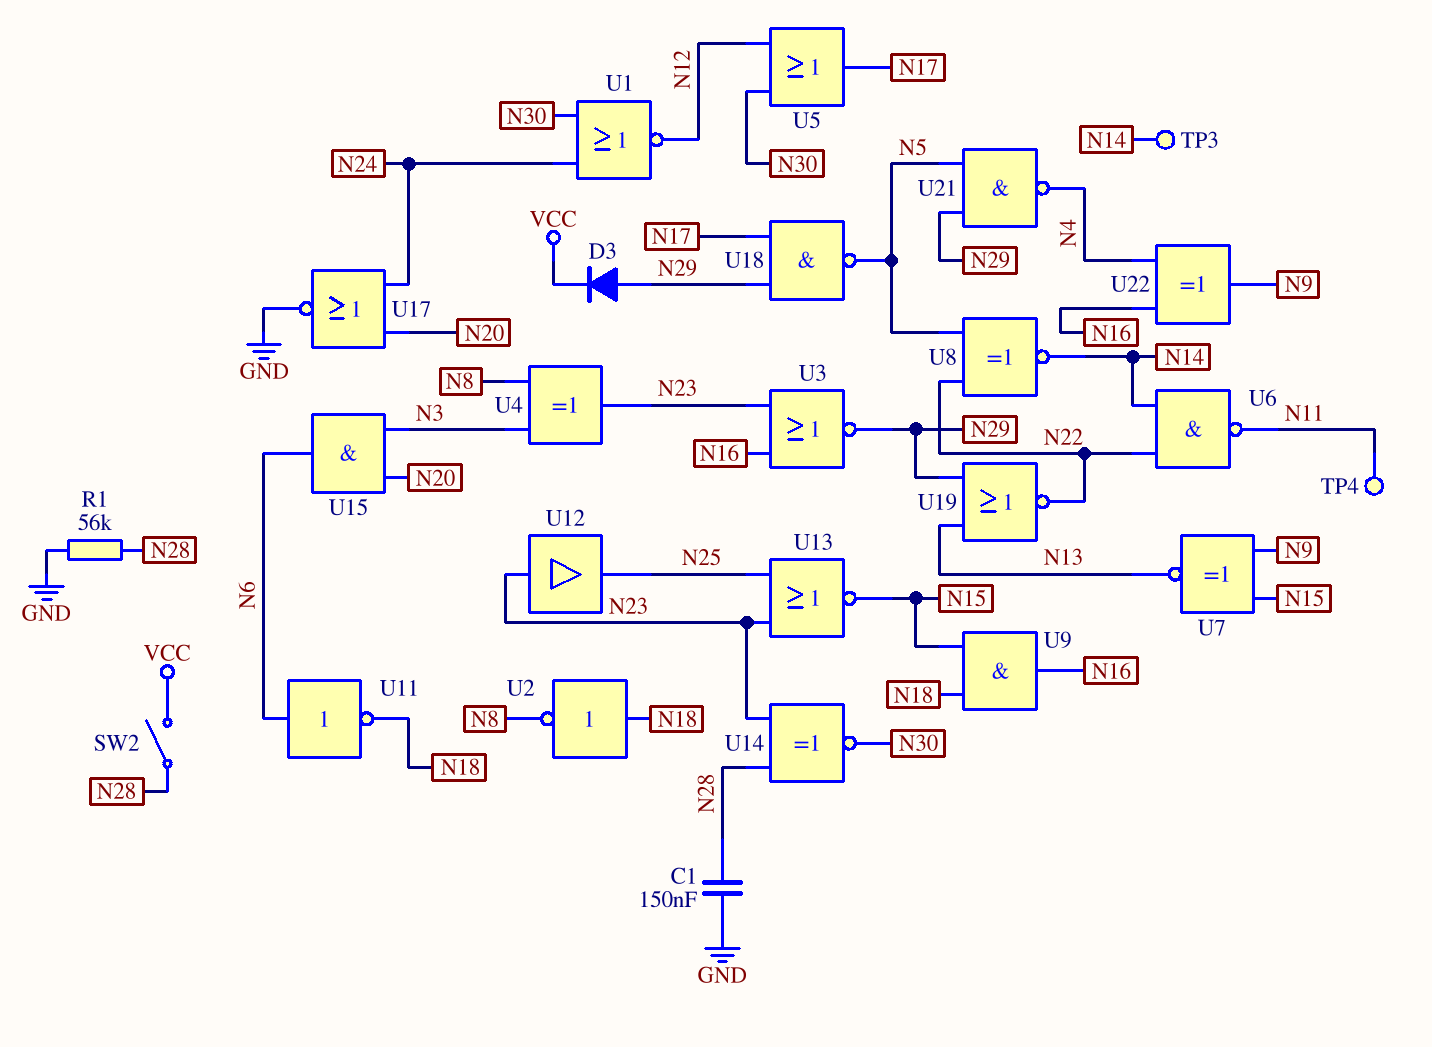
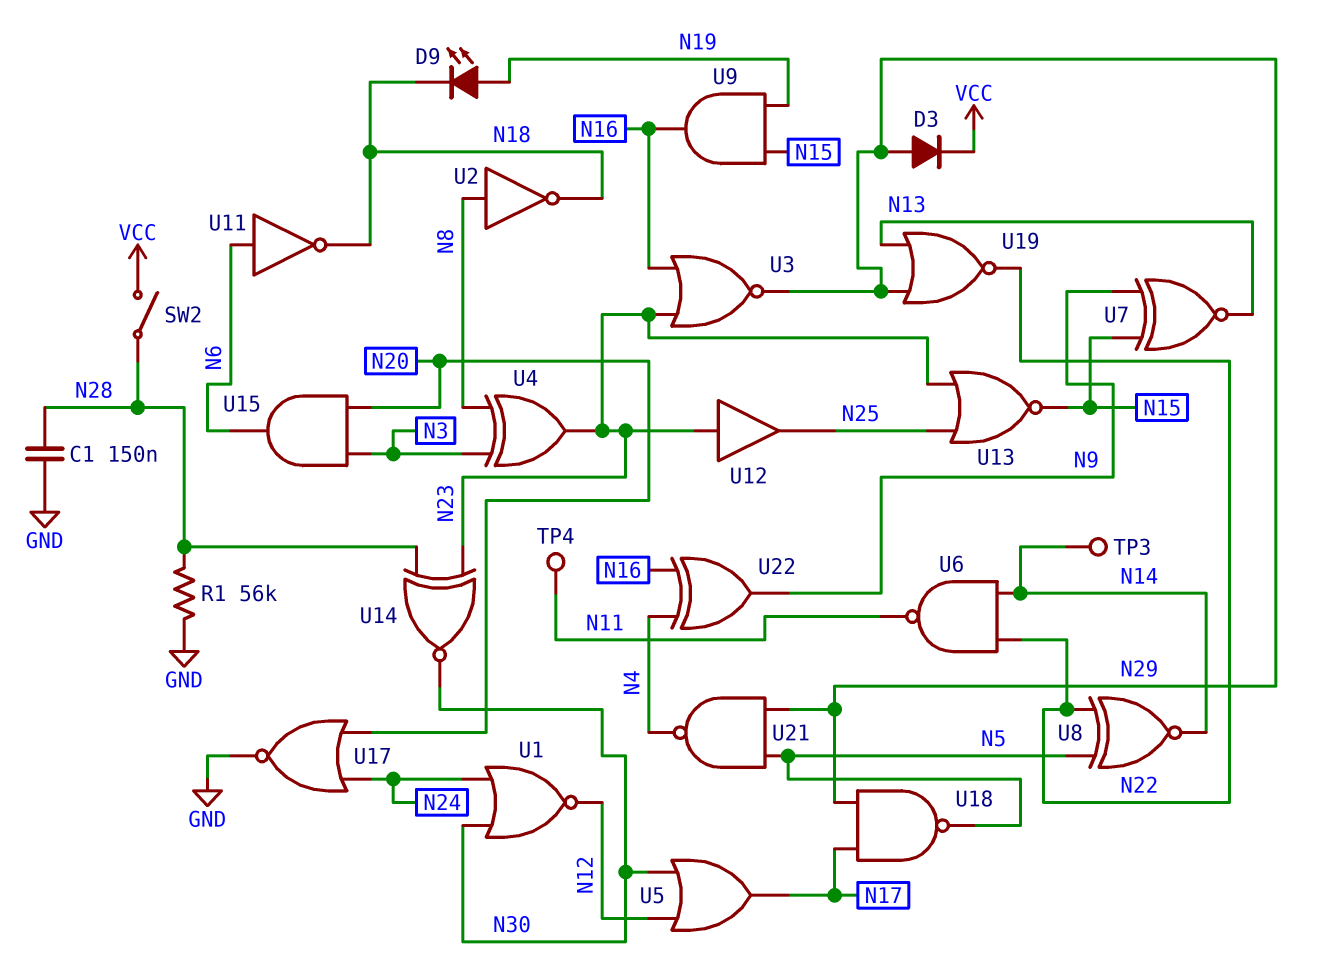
D9: none -> LED (A N19, K N18)
U2: NOT (in N18, out N8) -> NOT (in N8, out N18)
U9: AND (in N15, in N18, out N16) -> AND (in N15, in N19, out N16)

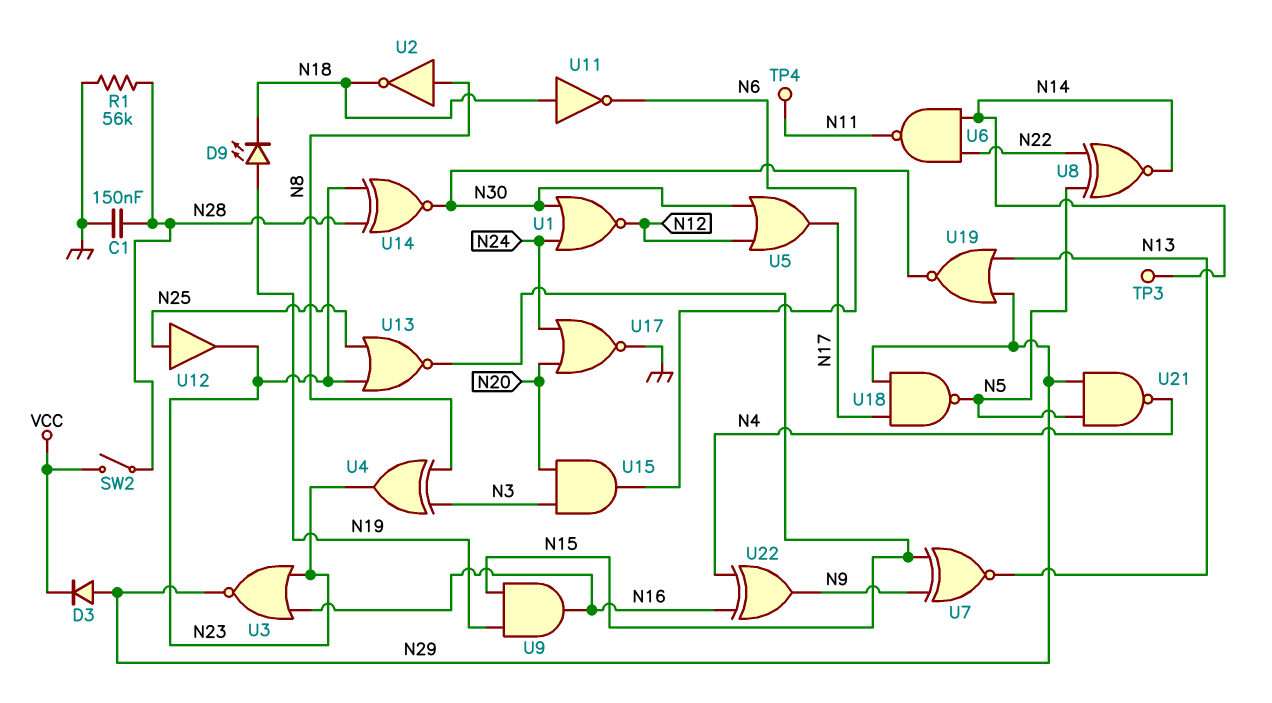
U11: NOT (in N6, out N18) -> NOT (in N18, out N6)
U12: buffer (in N23, out N25) -> buffer (in N25, out N23)
U19: NOR (in N13, in N29, out N22) -> NOR (in N13, in N29, out N30)

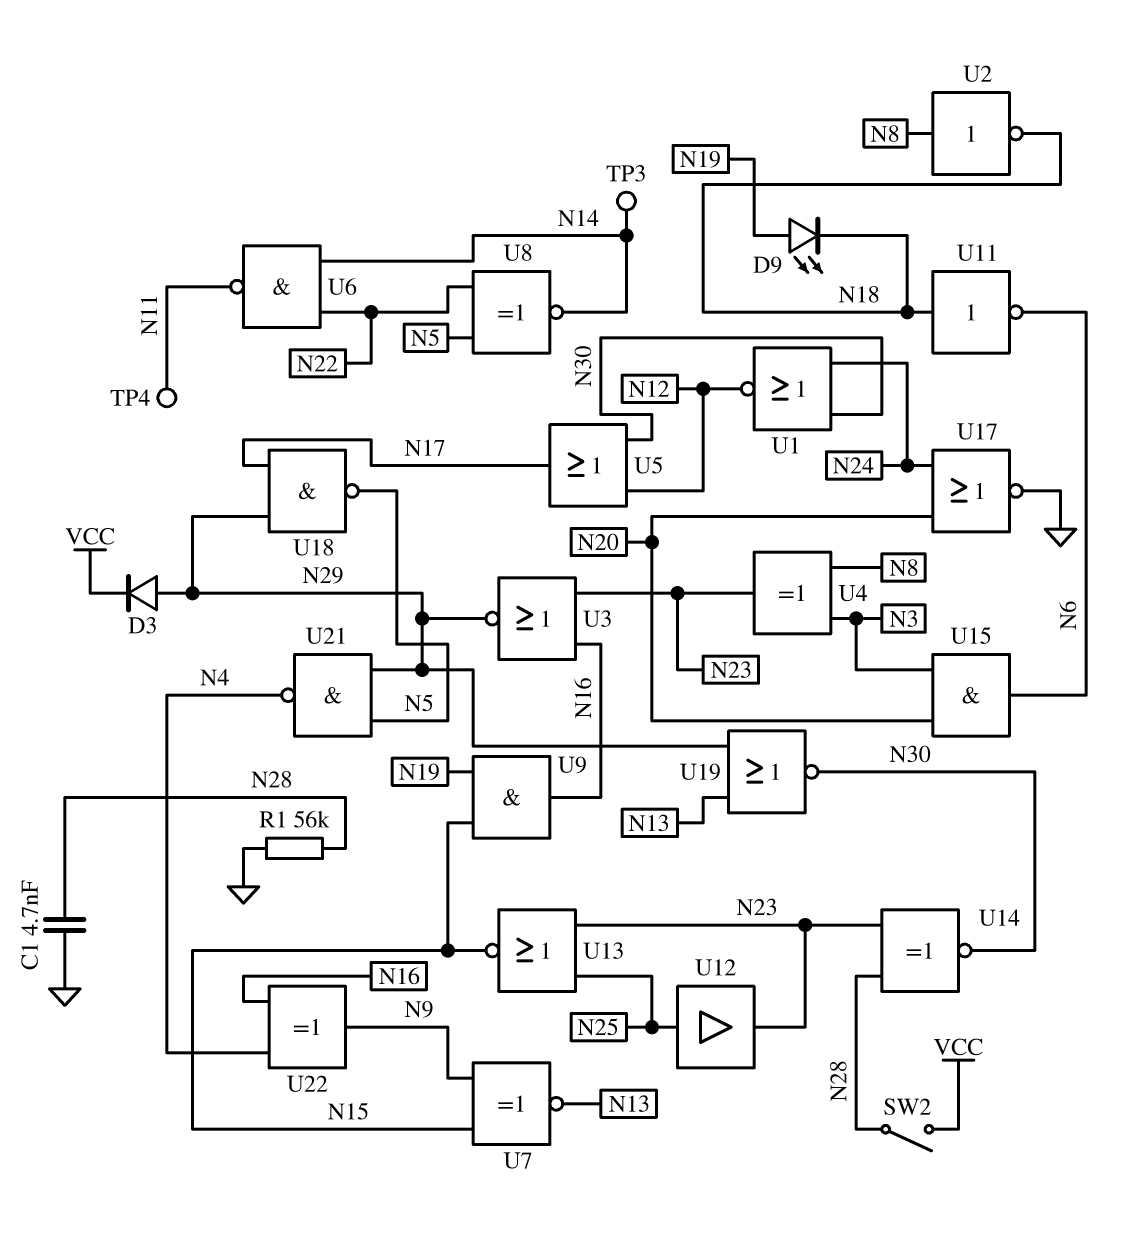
C1: 150nF (GND, N28) -> 4.7nF (GND, N28)

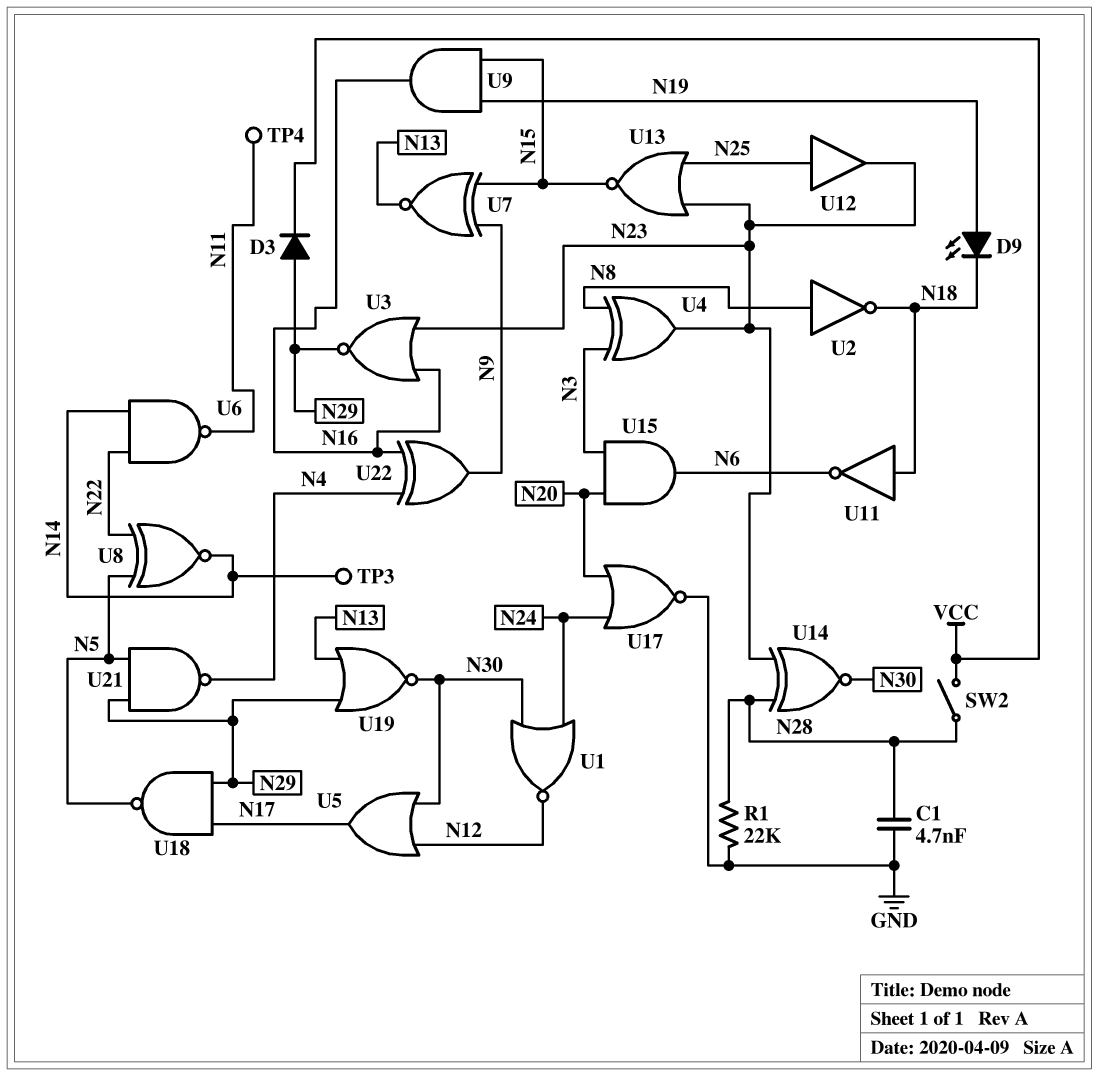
R1: 56k (GND, N28) -> 22k (GND, N28)

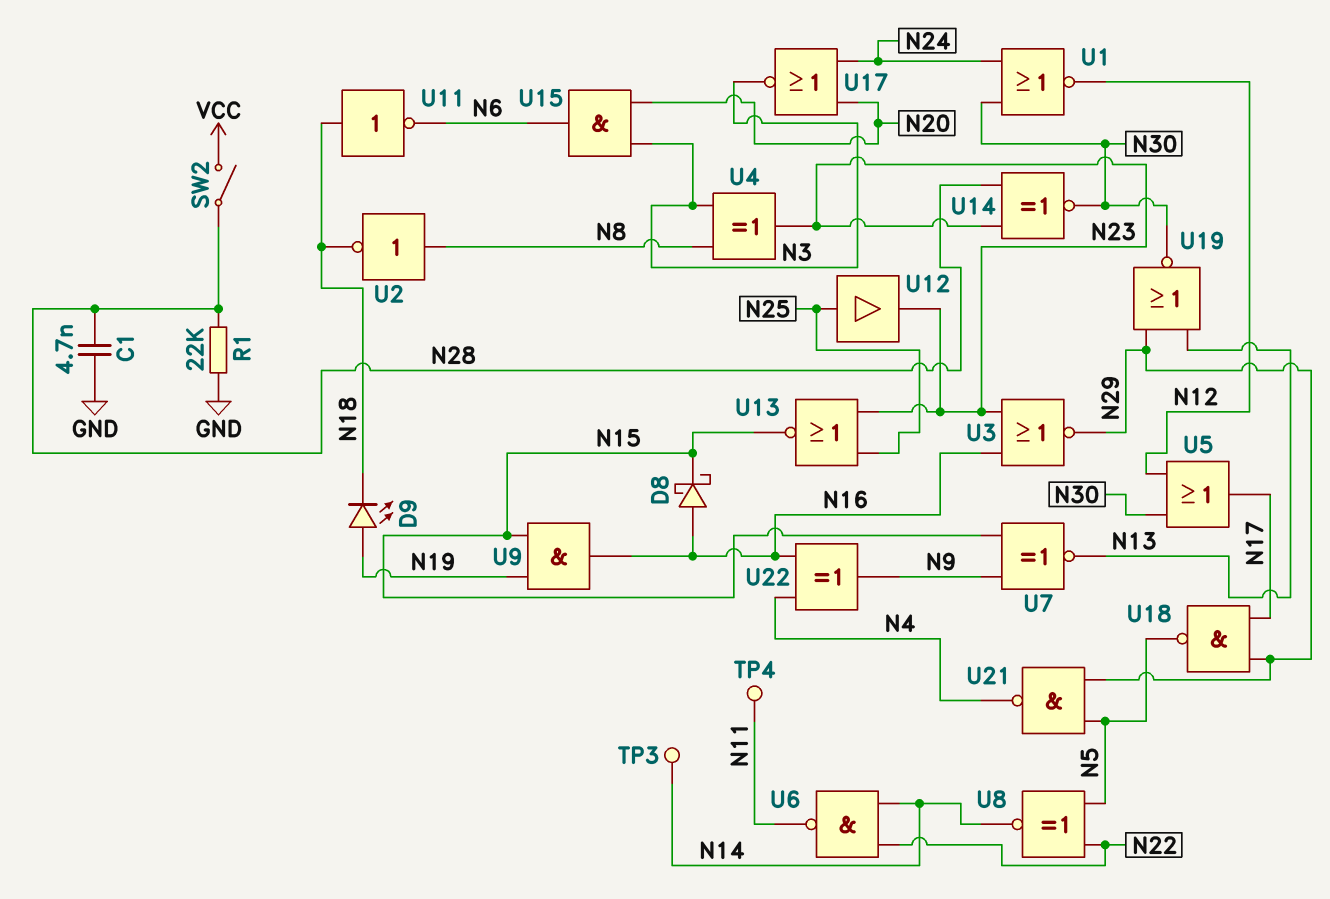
D3: diode (A N29, K VCC) -> none
D8: none -> schottky (A N16, K N15)
U17: NOR (in N20, in N24, out GND) -> NOR (in N20, in N24, out N3)

